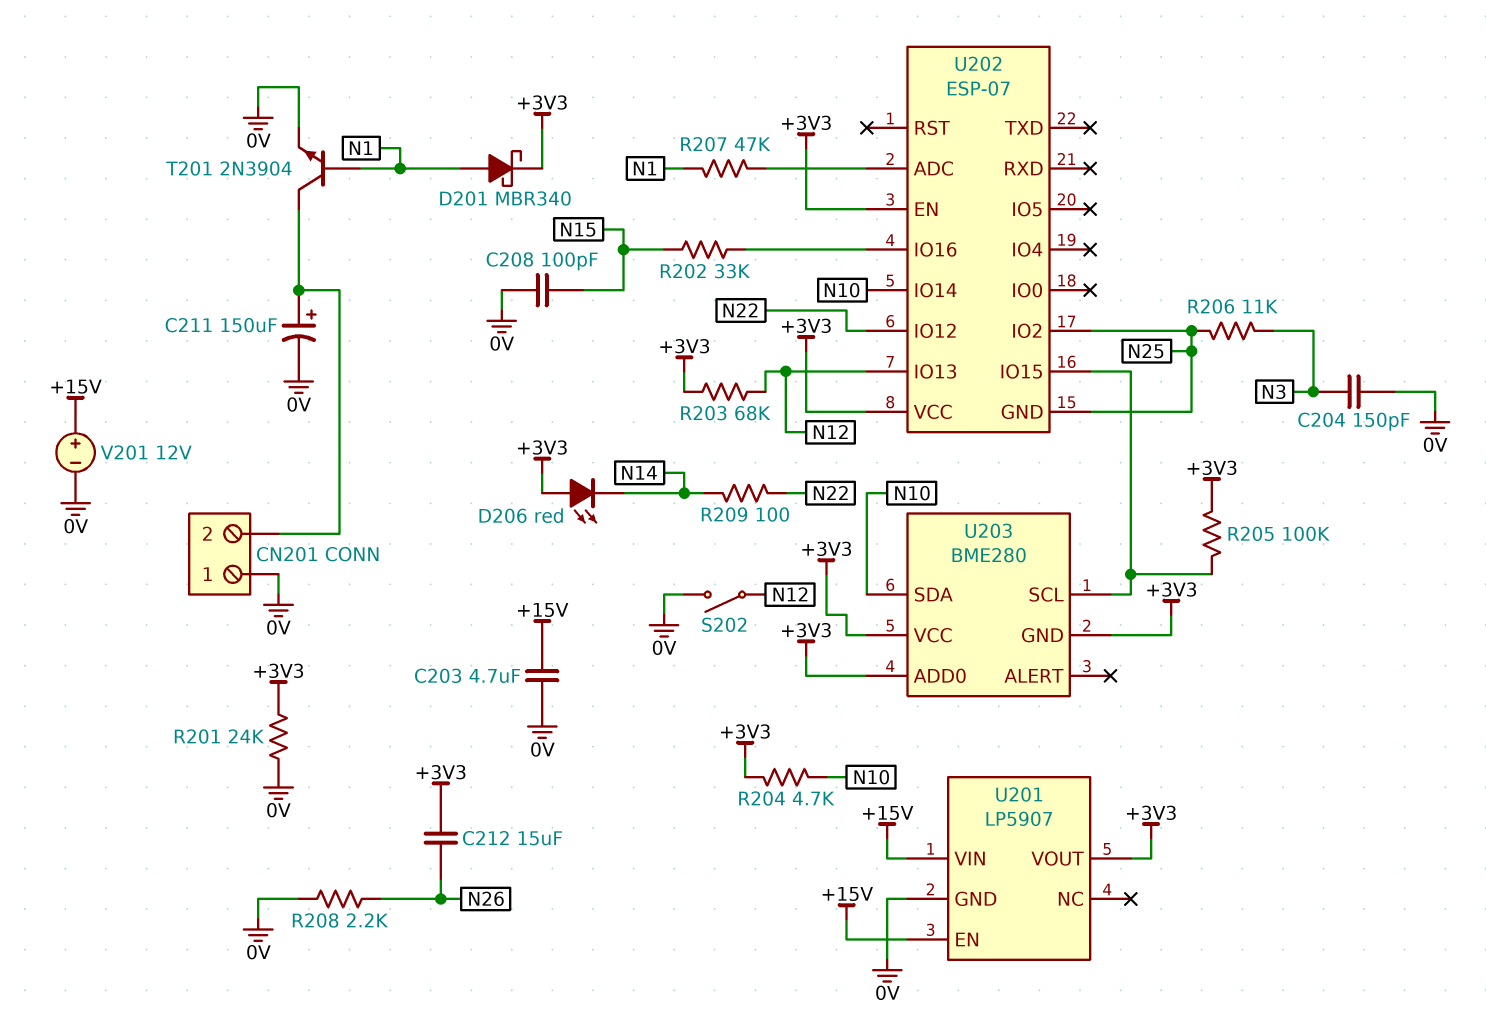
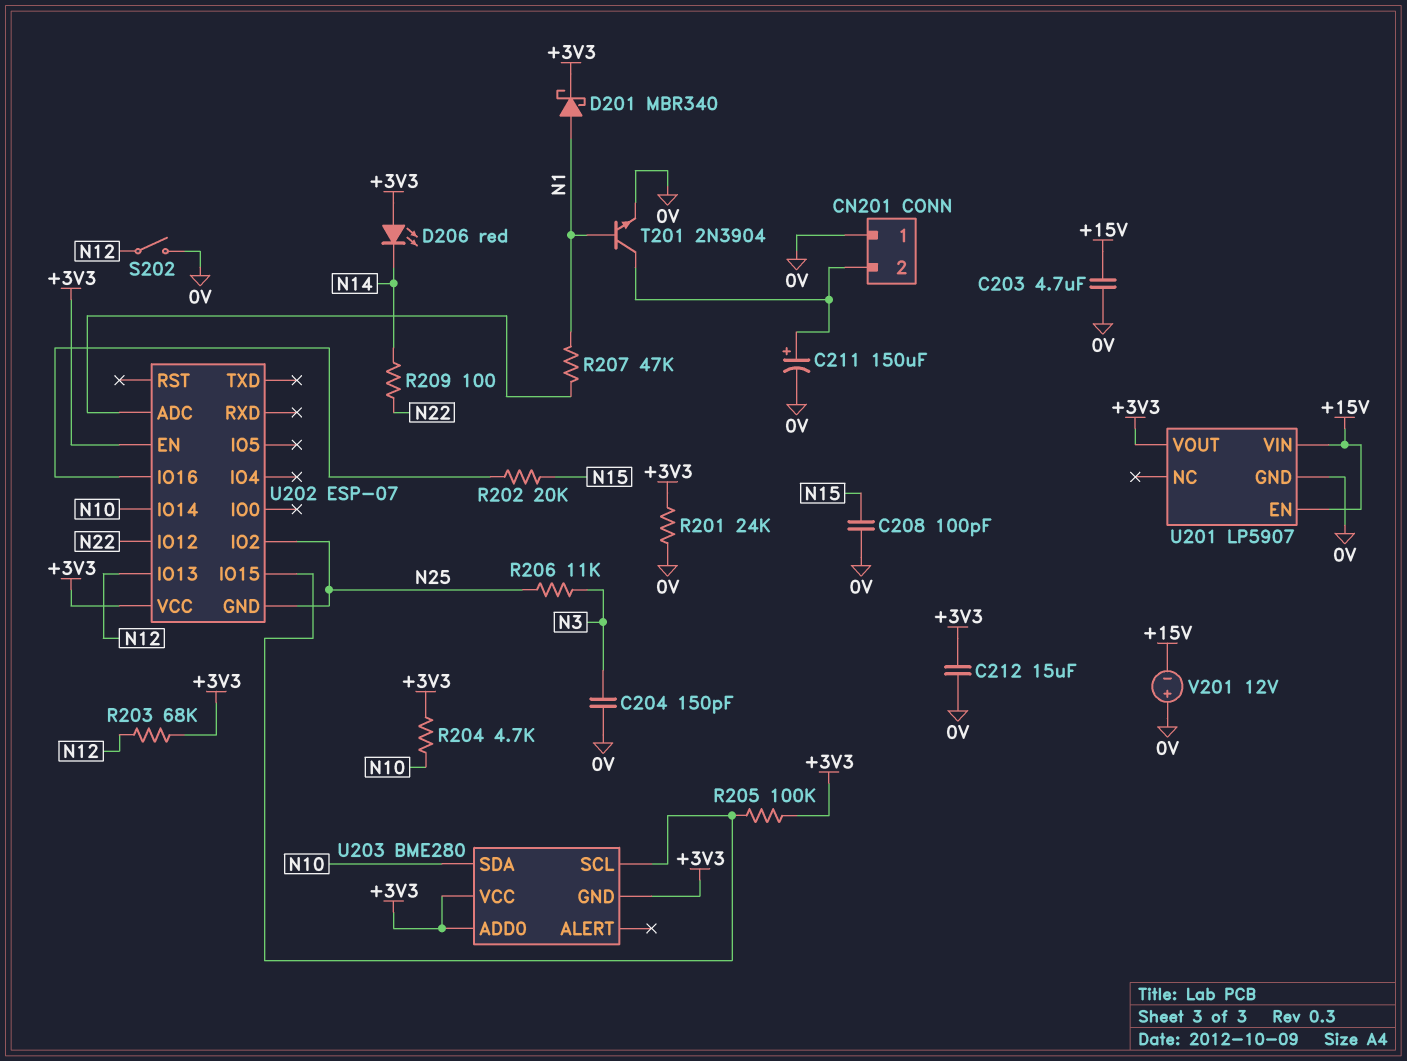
C212: 15uF (+3V3, N26) -> 15uF (+3V3, 0V)
R202: 33k (N15, U202/IO16) -> 20k (N15, U202/IO16)
R208: 2.2k (0V, N26) -> none
V201: 12V (plus +15V, minus 0V) -> 12V (plus 0V, minus +15V)

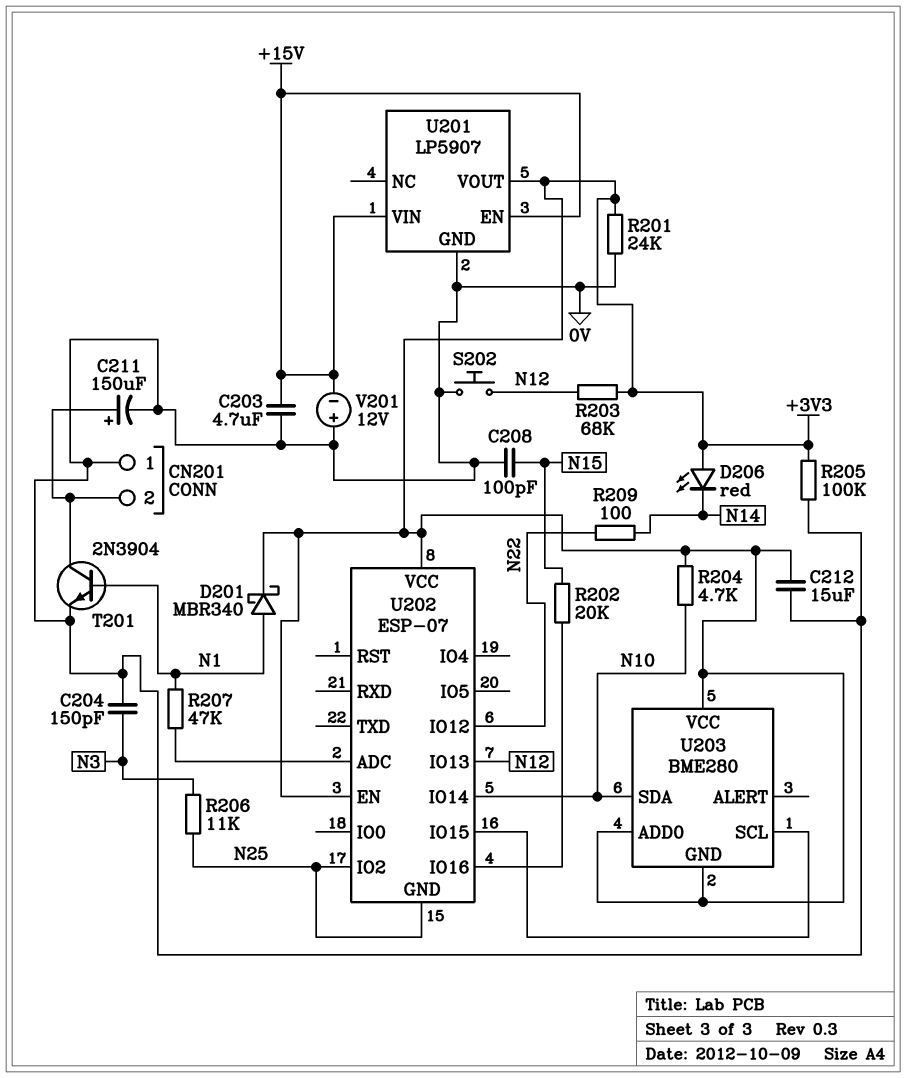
R205: 100k (+3V3, U202/IO15) -> 100k (+3V3, 0V)
S202: switch (0V, N12) -> button (0V, N12)

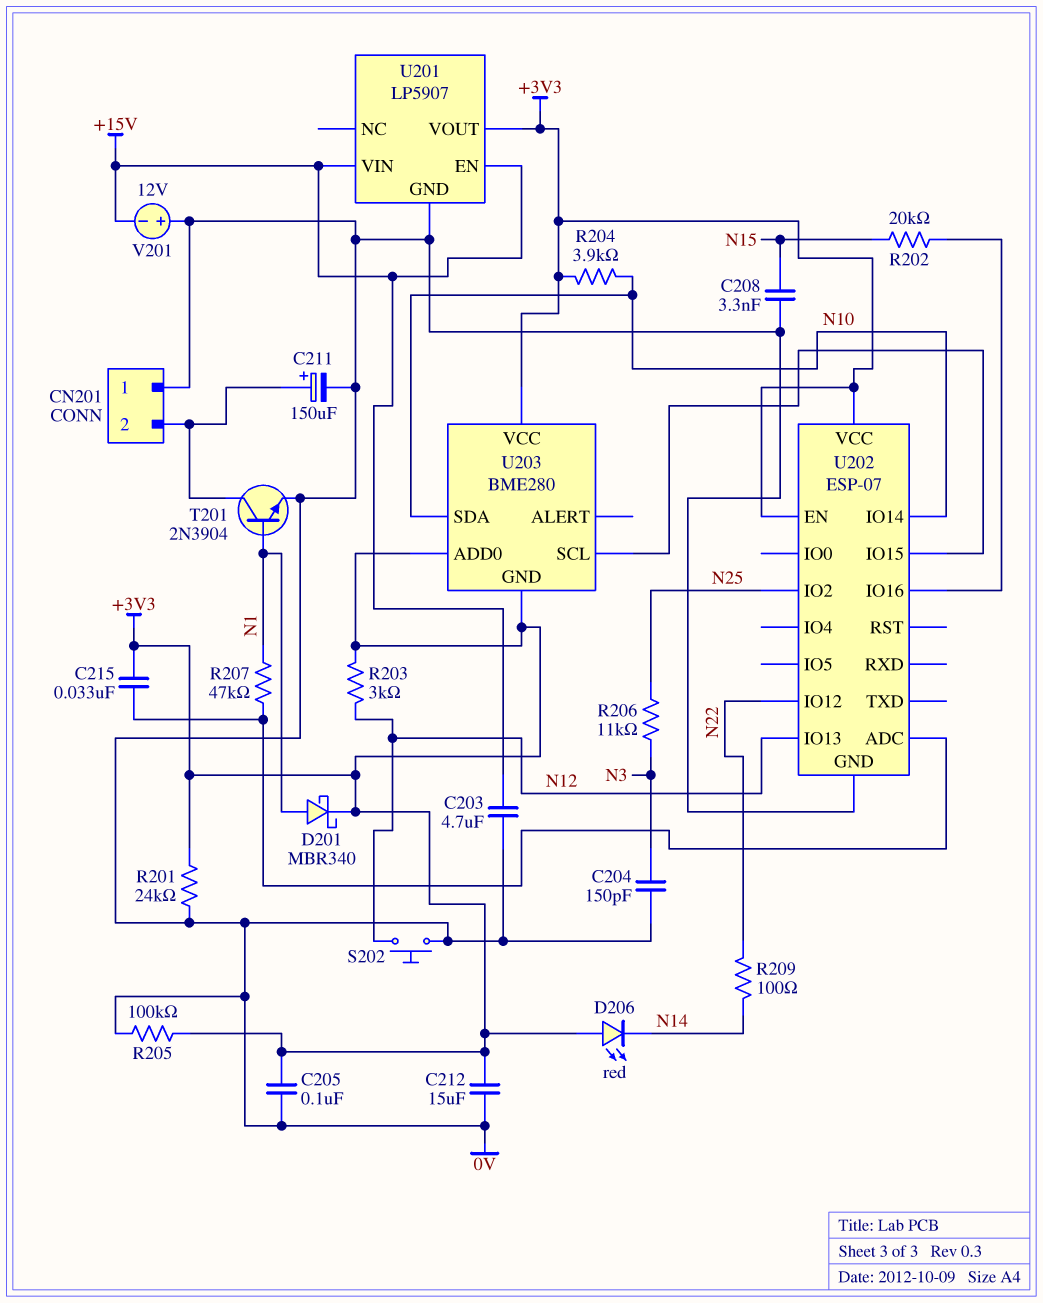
C205: none -> 100nF (+3V3, 0V)
C208: 100pF (0V, N15) -> 3.3nF (0V, N15)
C215: none -> 33nF (+3V3, U202/ADC)
R203: 68k (+3V3, N12) -> 3k (+3V3, N12)
R204: 4.7k (+3V3, N10) -> 3.9k (+3V3, N10)
U202 pin GND: N25 -> 0V

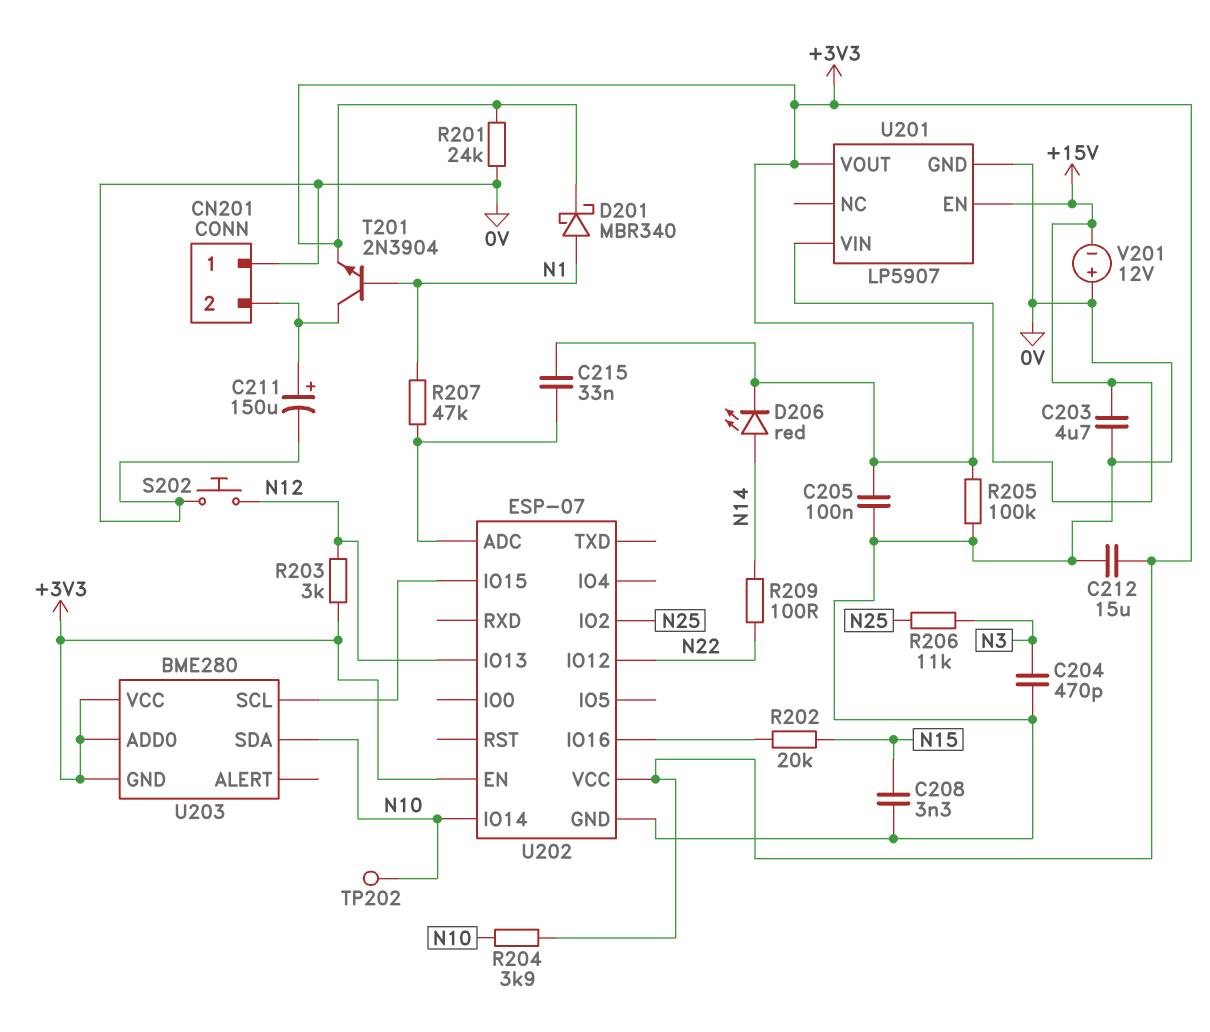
C204: 150pF (0V, N3) -> 470pF (0V, N3)
D206: LED red (A +3V3, K N14) -> LED red (A N14, K +3V3)
T201: NPN 2N3904 (B N1, C CN201/2, E 0V) -> NPN 2N3904 (B N1, C CN201/2, E +3V3)
TP202: none -> test point (N10)

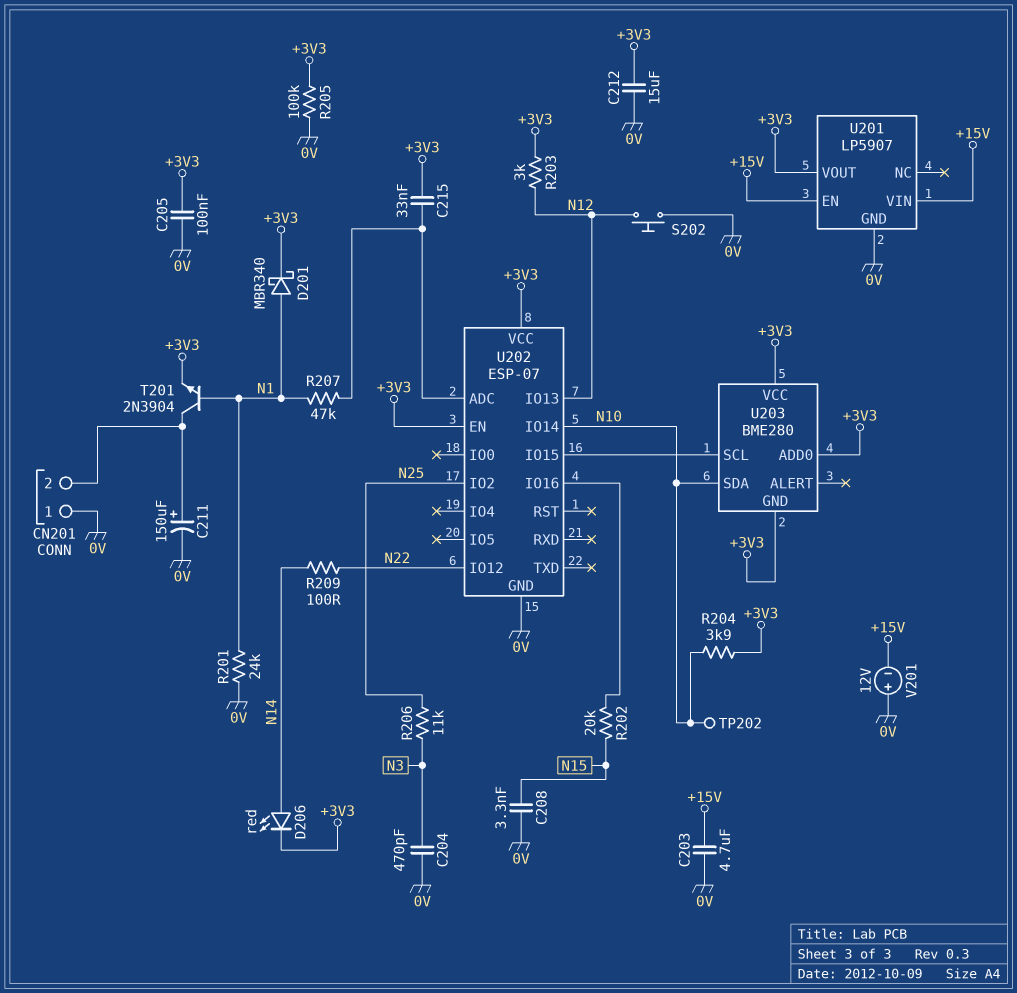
R201: 24k (+3V3, 0V) -> 24k (0V, N1)

